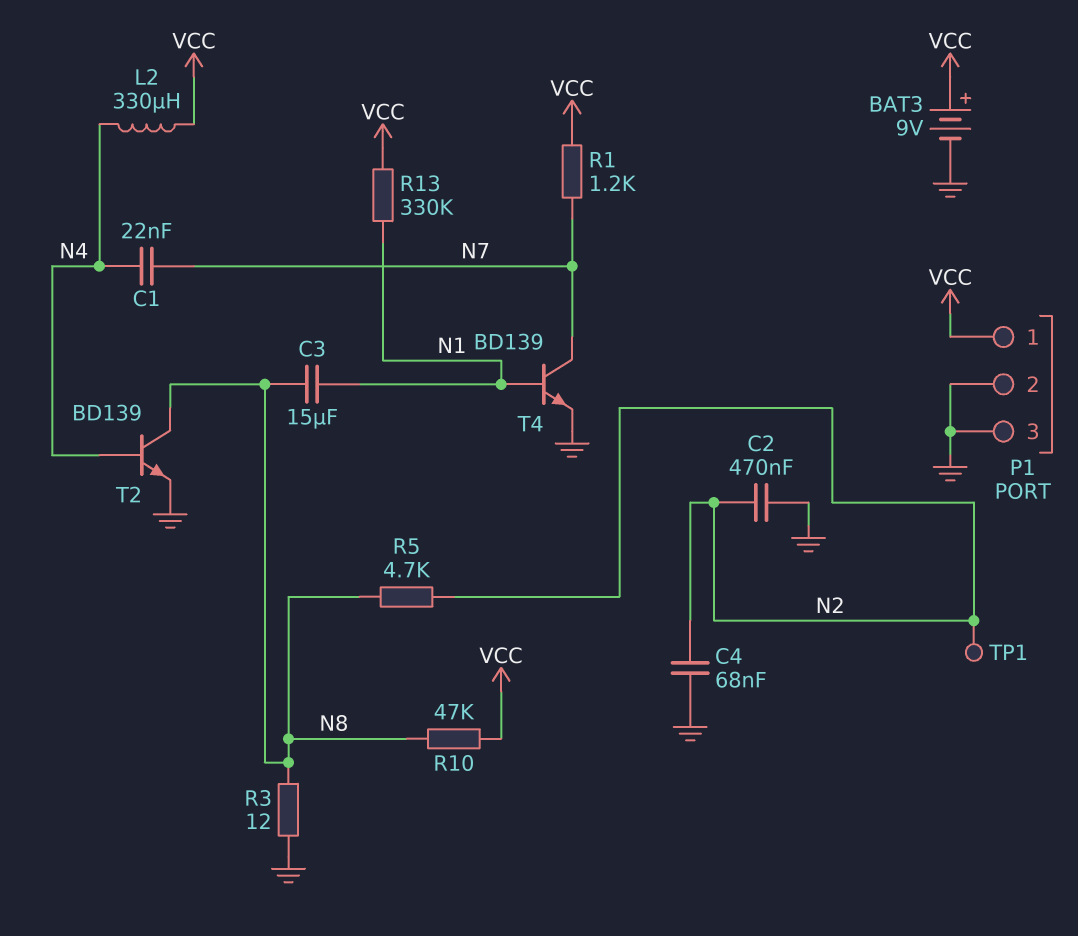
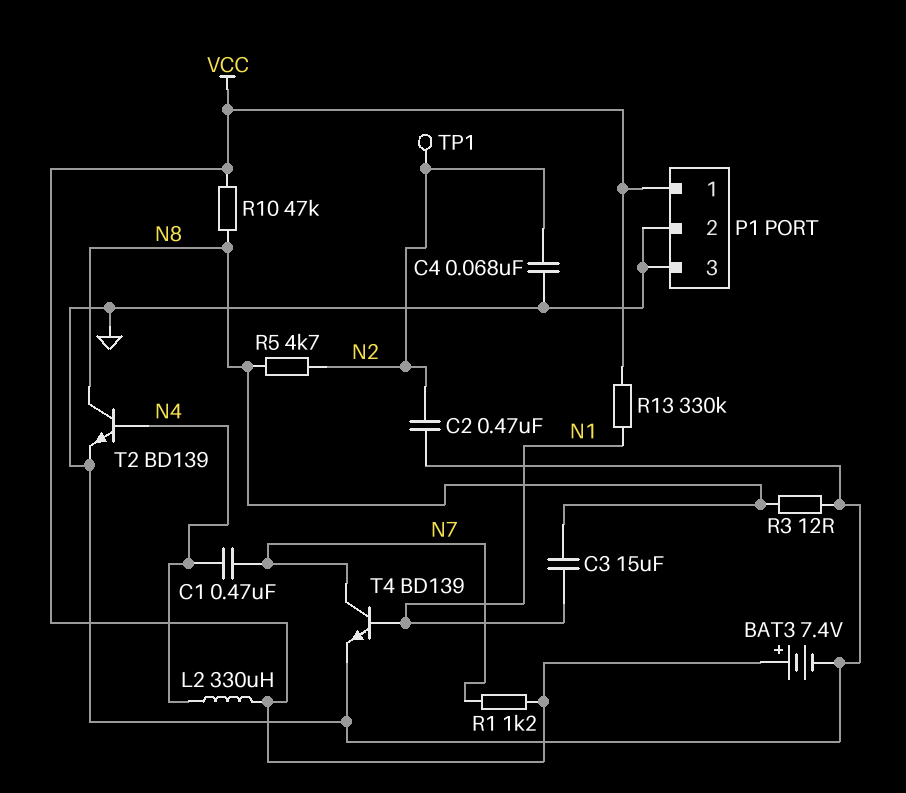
BAT3: 9V (plus VCC, minus GND) -> 7.4V (plus VCC, minus GND)
C1: 22nF (N4, N7) -> 470nF (N4, N7)

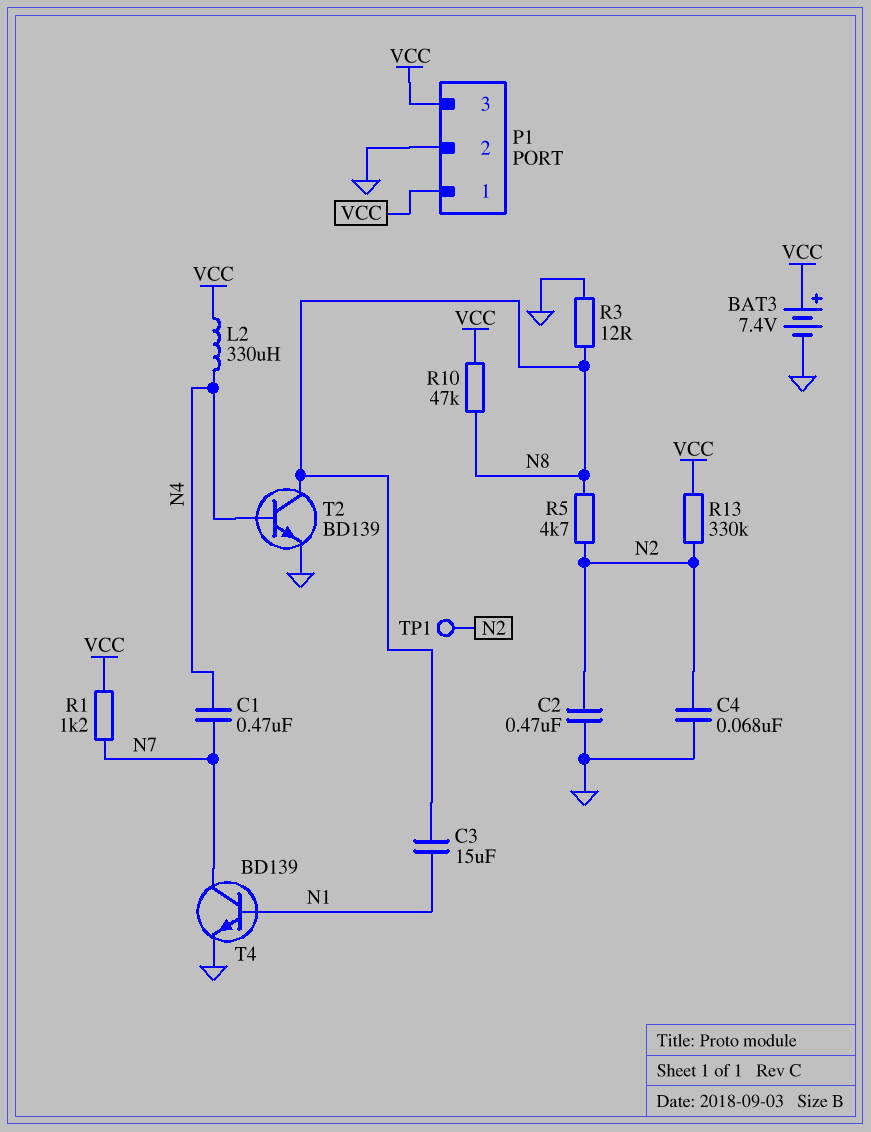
P1 pin 3: GND -> VCC
R13: 330k (N1, VCC) -> 330k (N2, VCC)

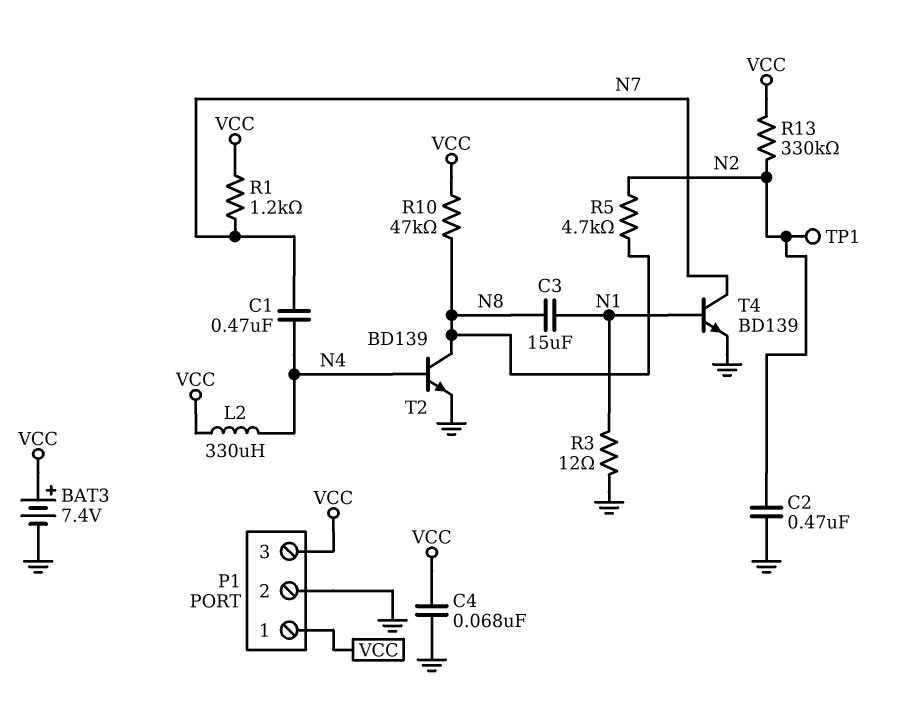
C4: 68nF (GND, N2) -> 68nF (GND, VCC)
R3: 12 (GND, N8) -> 12 (GND, N1)

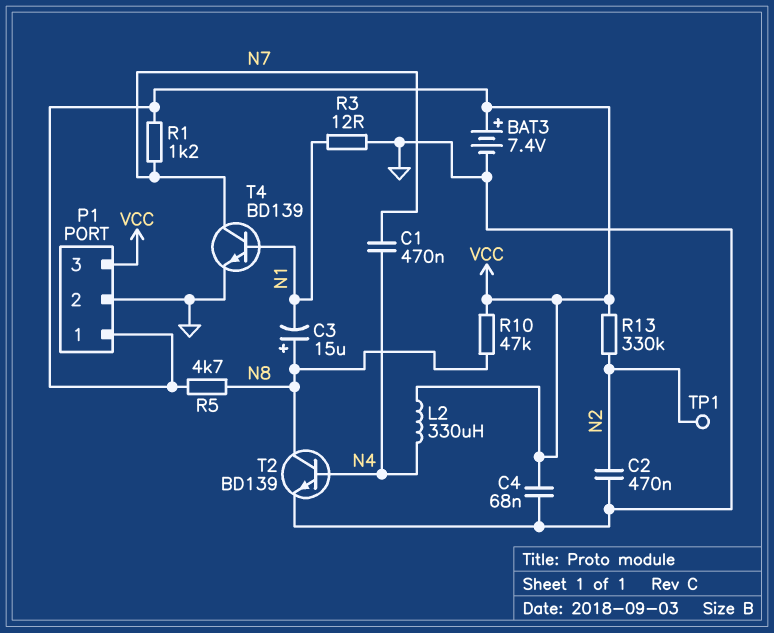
C3: 15uF (N1, N8) -> 15uF (plus N8, minus N1)
R5: 4.7k (N2, N8) -> 4.7k (N8, VCC)

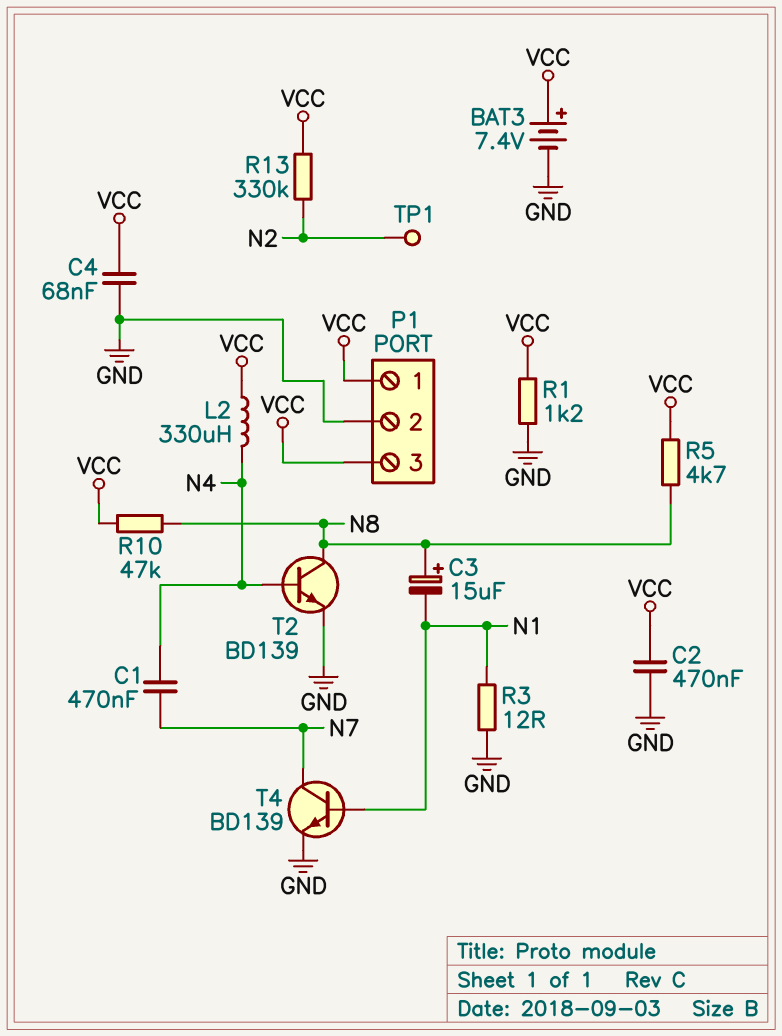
C2: 470nF (GND, N2) -> 470nF (GND, VCC)
R1: 1.2k (N7, VCC) -> 1.2k (GND, VCC)

